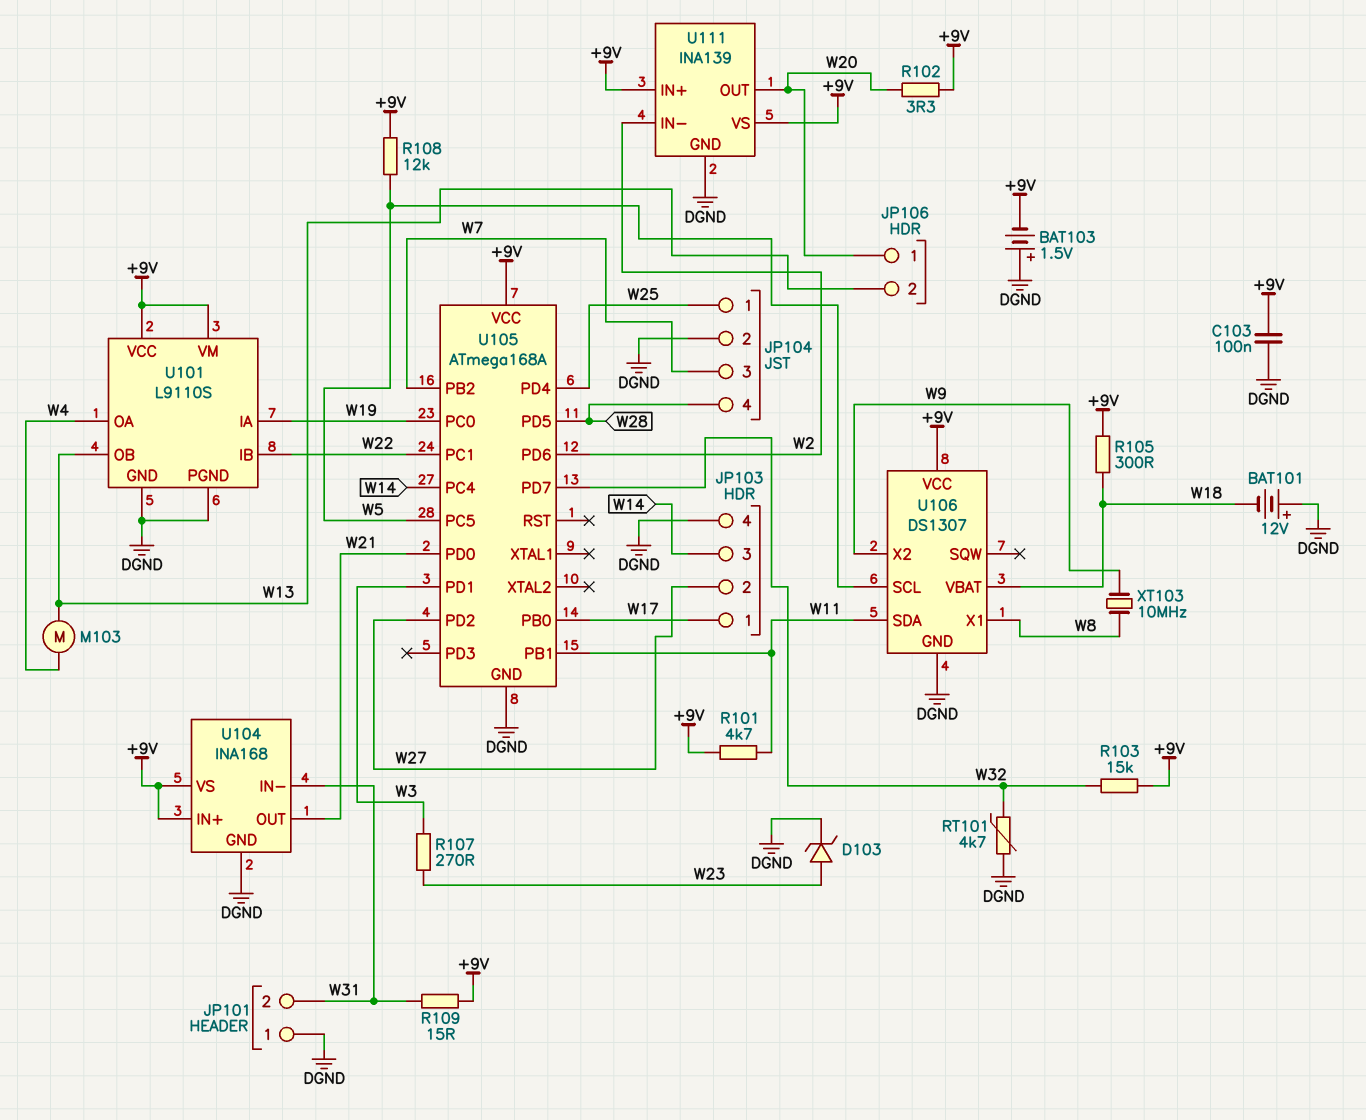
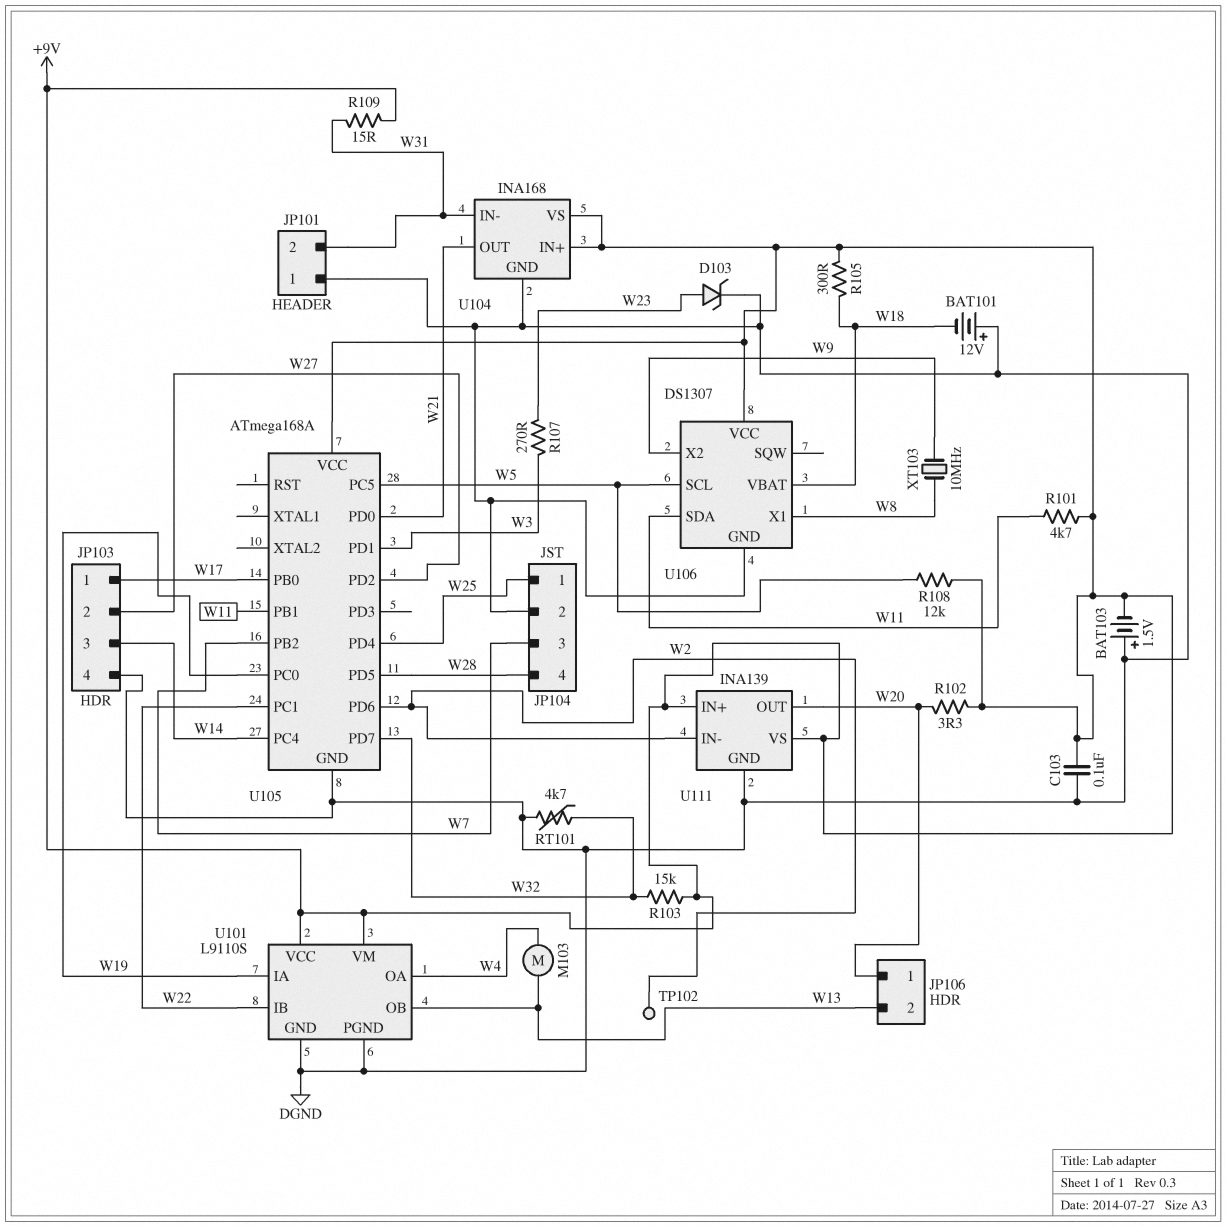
TP102: none -> test point (W2)

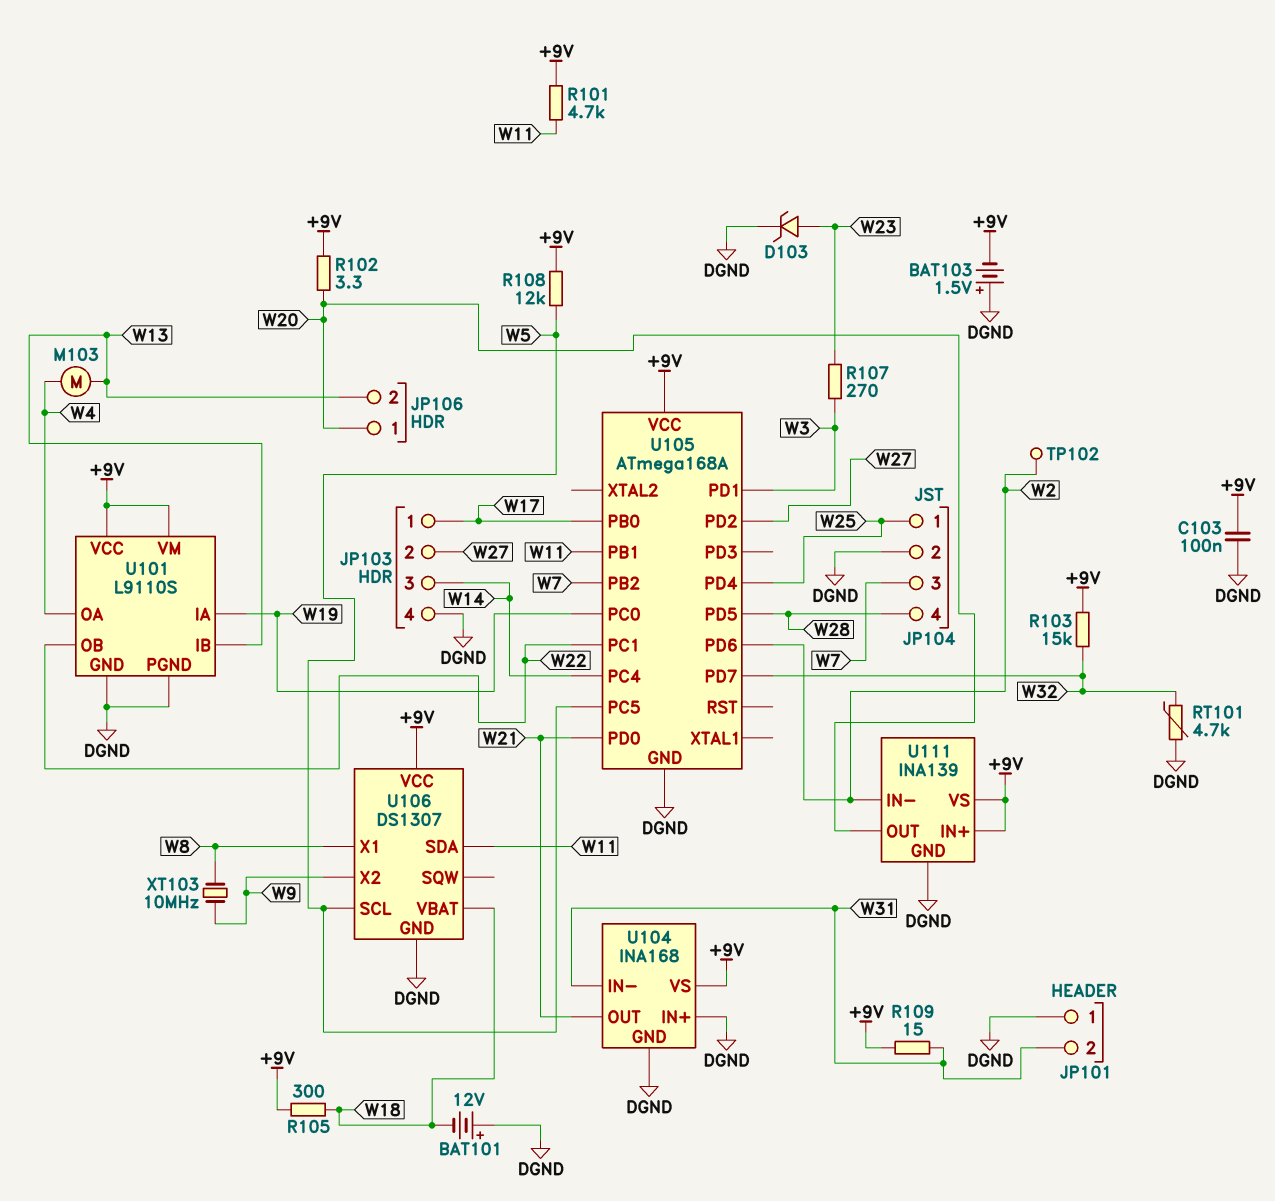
U101 pin IB: W22 -> W13
U101 pin OB: W13 -> W22
U104 pin IN+: +9V -> DGND

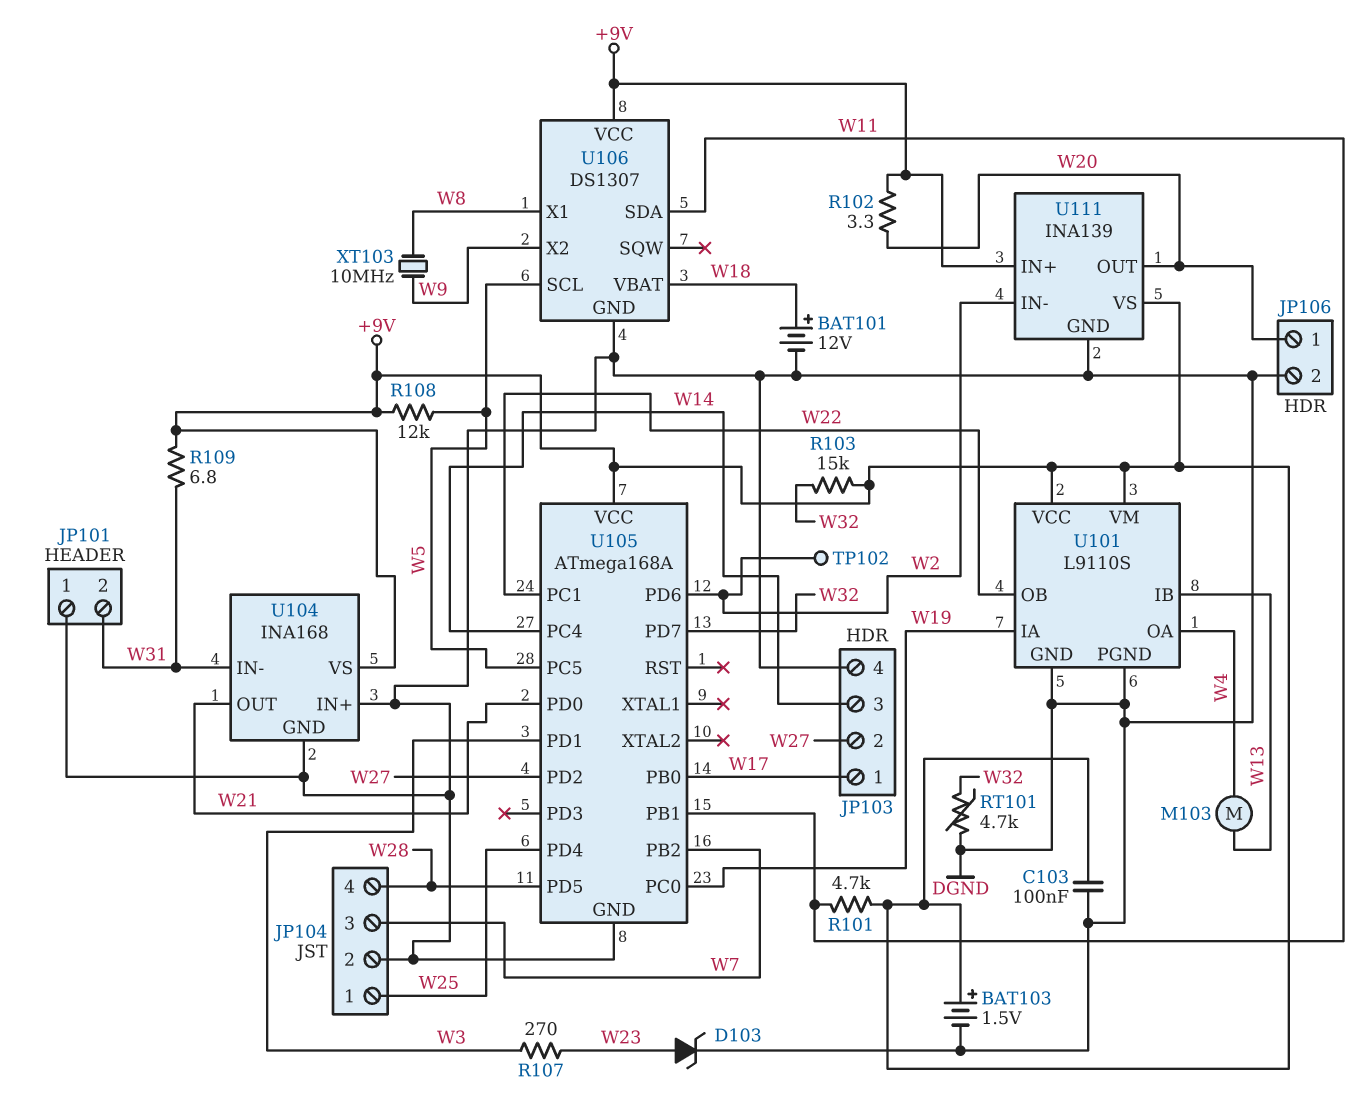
BAT101: 12V (plus DGND, minus W18) -> 12V (plus W18, minus DGND)
BAT103: 1.5V (plus DGND, minus +9V) -> 1.5V (plus +9V, minus DGND)
JP106 pin 2: W13 -> DGND
R105: 300 (+9V, W18) -> none
R109: 15 (+9V, W31) -> 6.8 (+9V, W31)

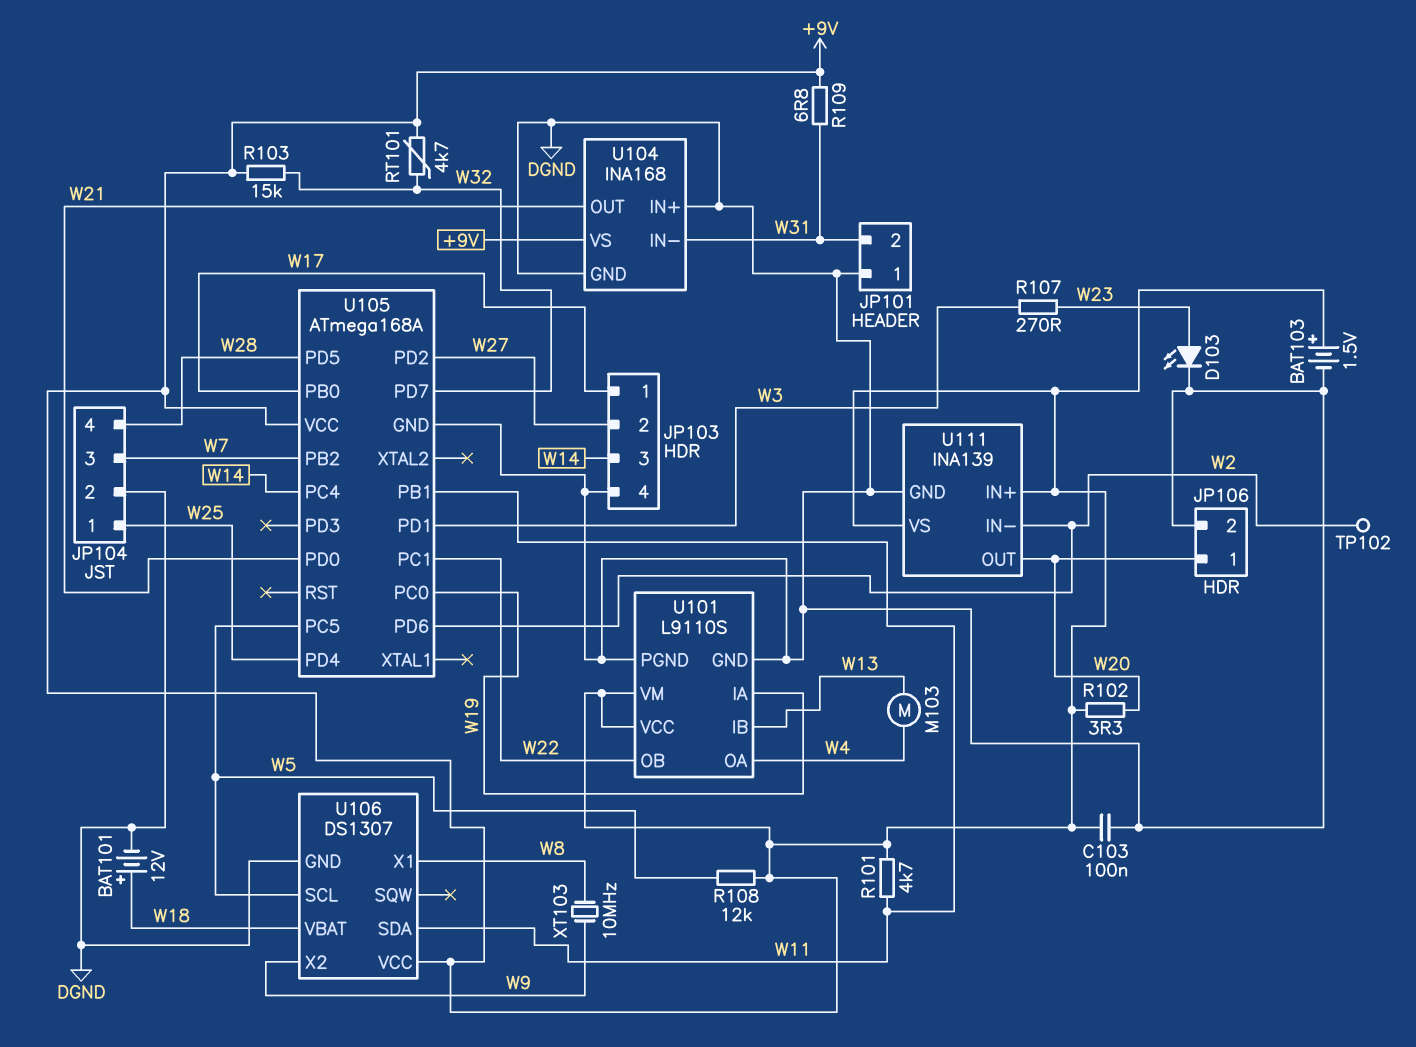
D103: zener (A W23, K DGND) -> LED (A W23, K DGND)
RT101: 4.7k (DGND, W32) -> 4.7k (+9V, W32)

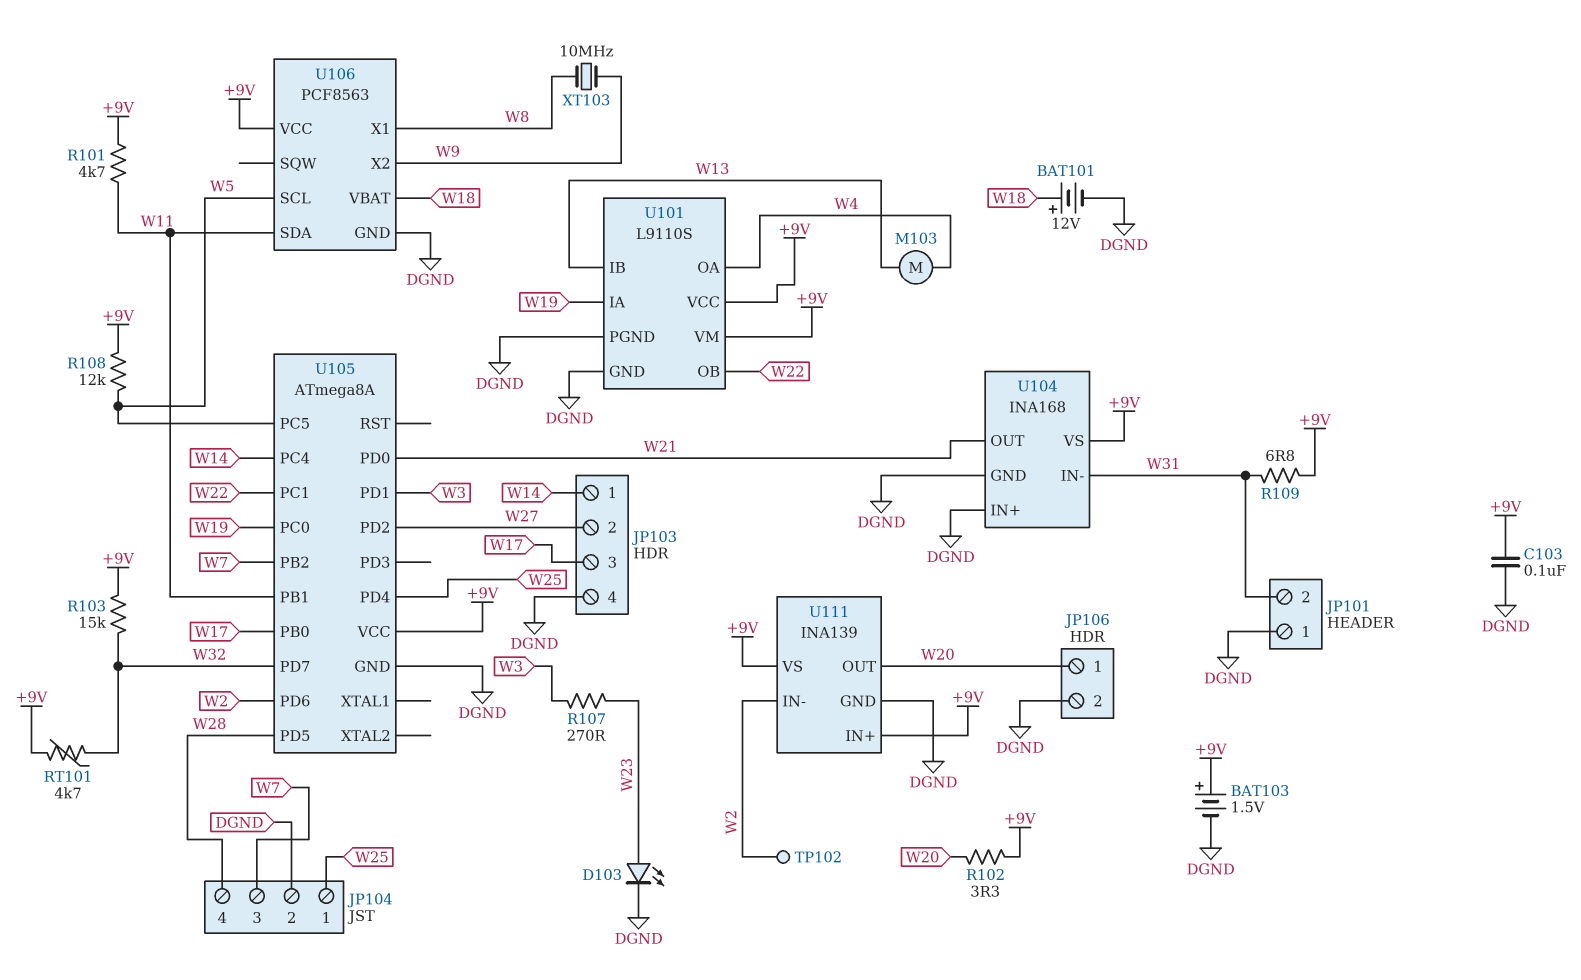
JP103 pin 1: W17 -> W14
JP103 pin 3: W14 -> W17
U105: ATmega168A -> ATmega8A
U106: DS1307 -> PCF8563

